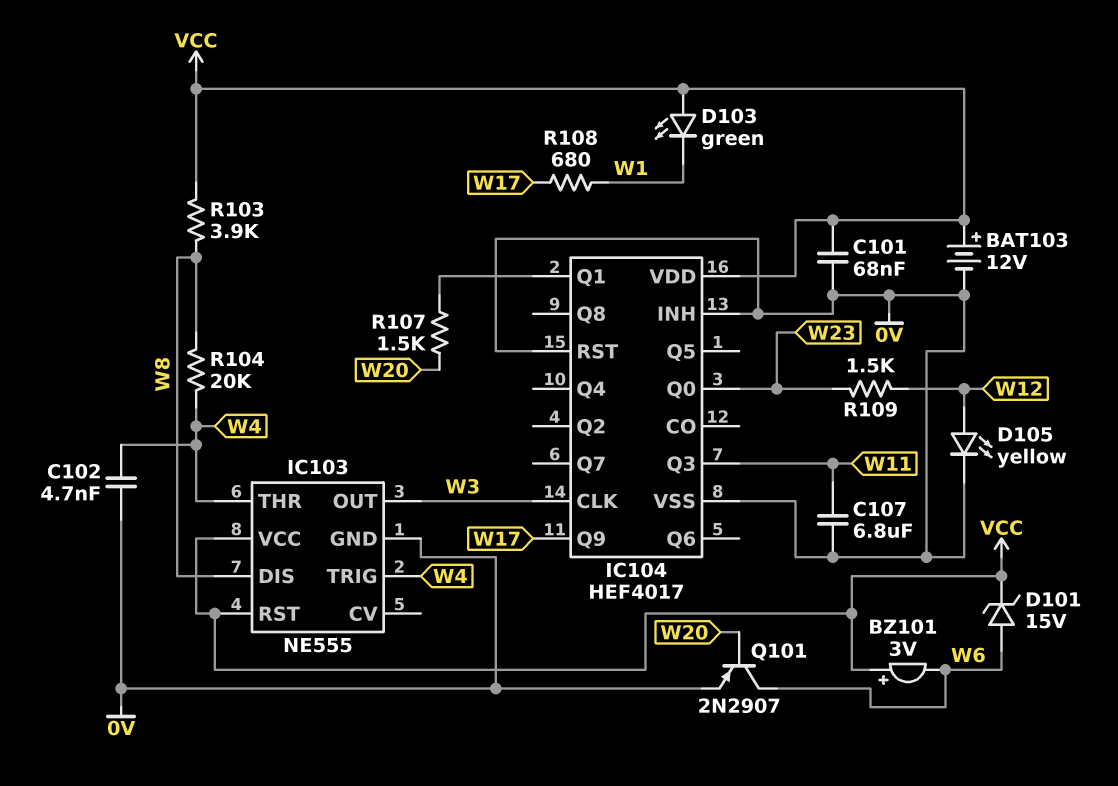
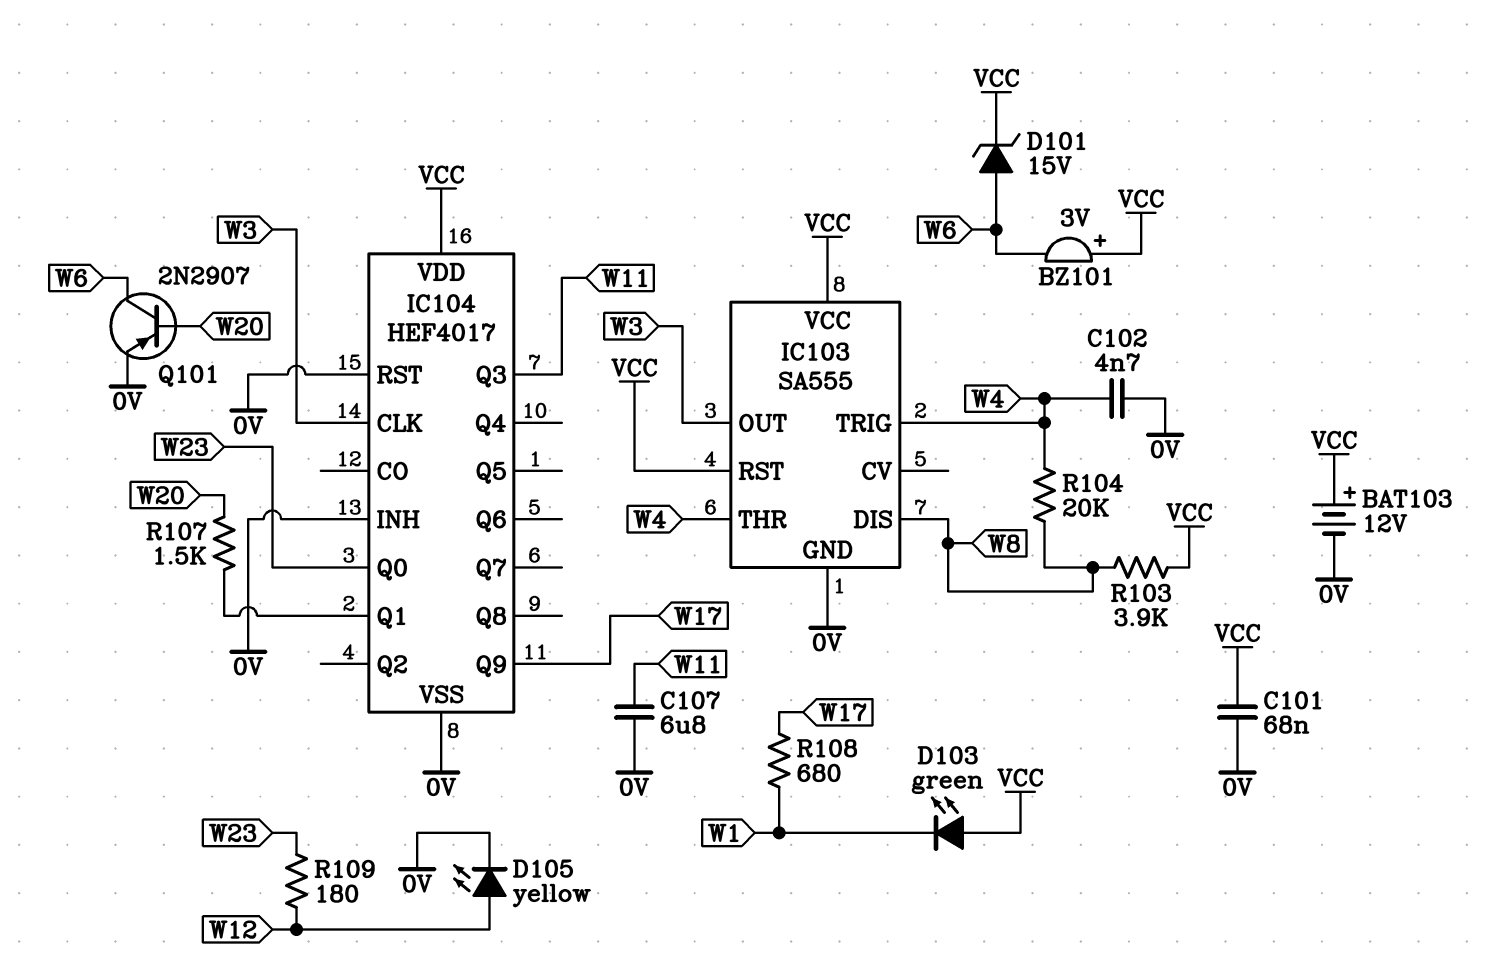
IC103: NE555 -> SA555
R109: 1.5k (W12, W23) -> 180 (W12, W23)

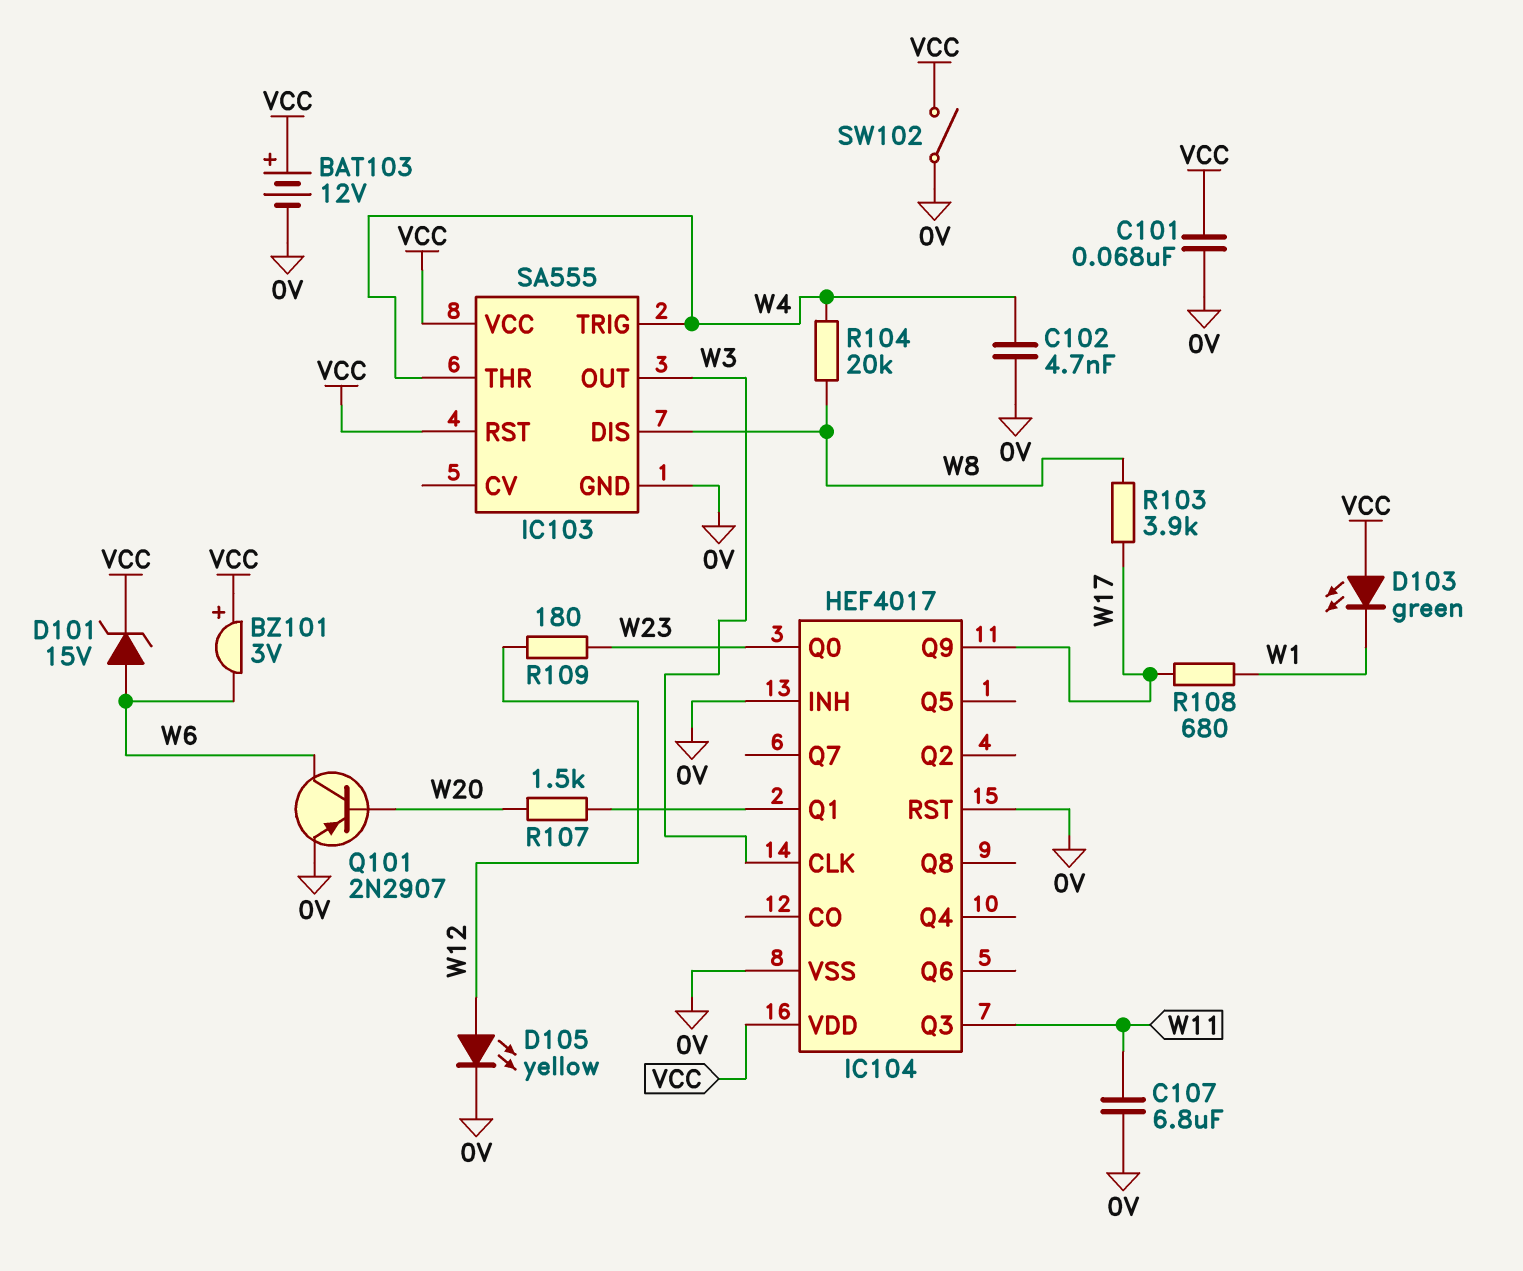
R103: 3.9k (VCC, W8) -> 3.9k (W8, W17)
SW102: none -> switch (0V, VCC)

